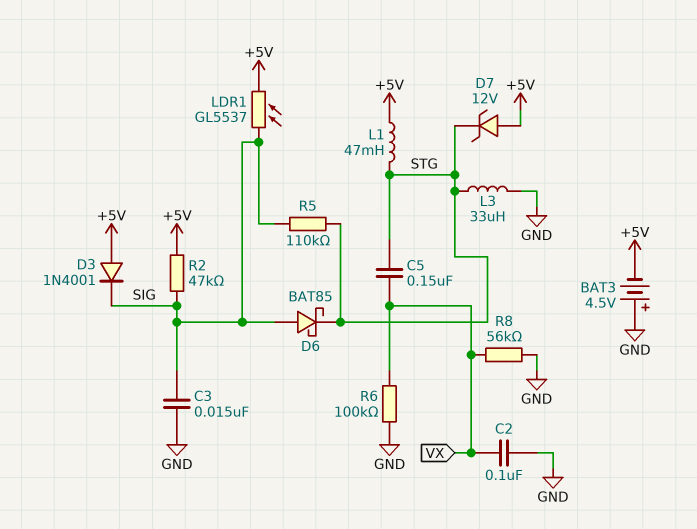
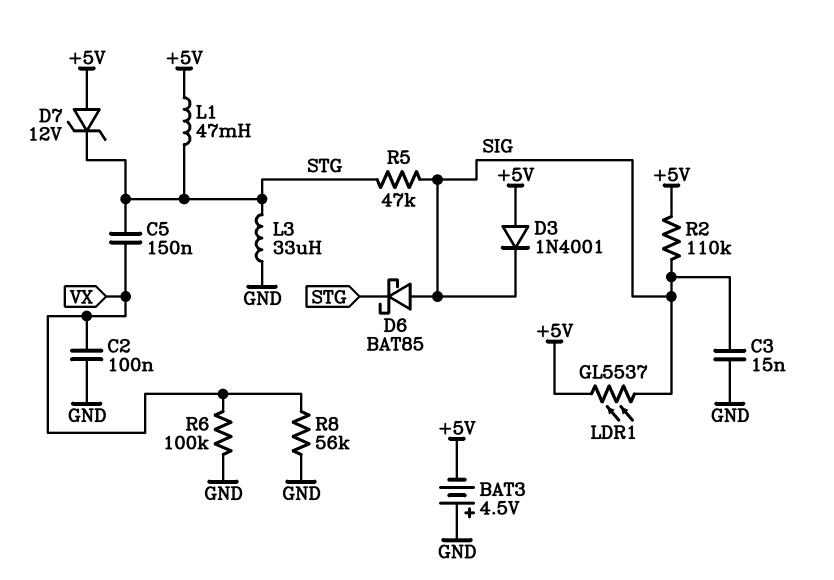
R2: 47k (+5V, SIG) -> 110k (+5V, SIG)
R5: 110k (SIG, STG) -> 47k (SIG, STG)

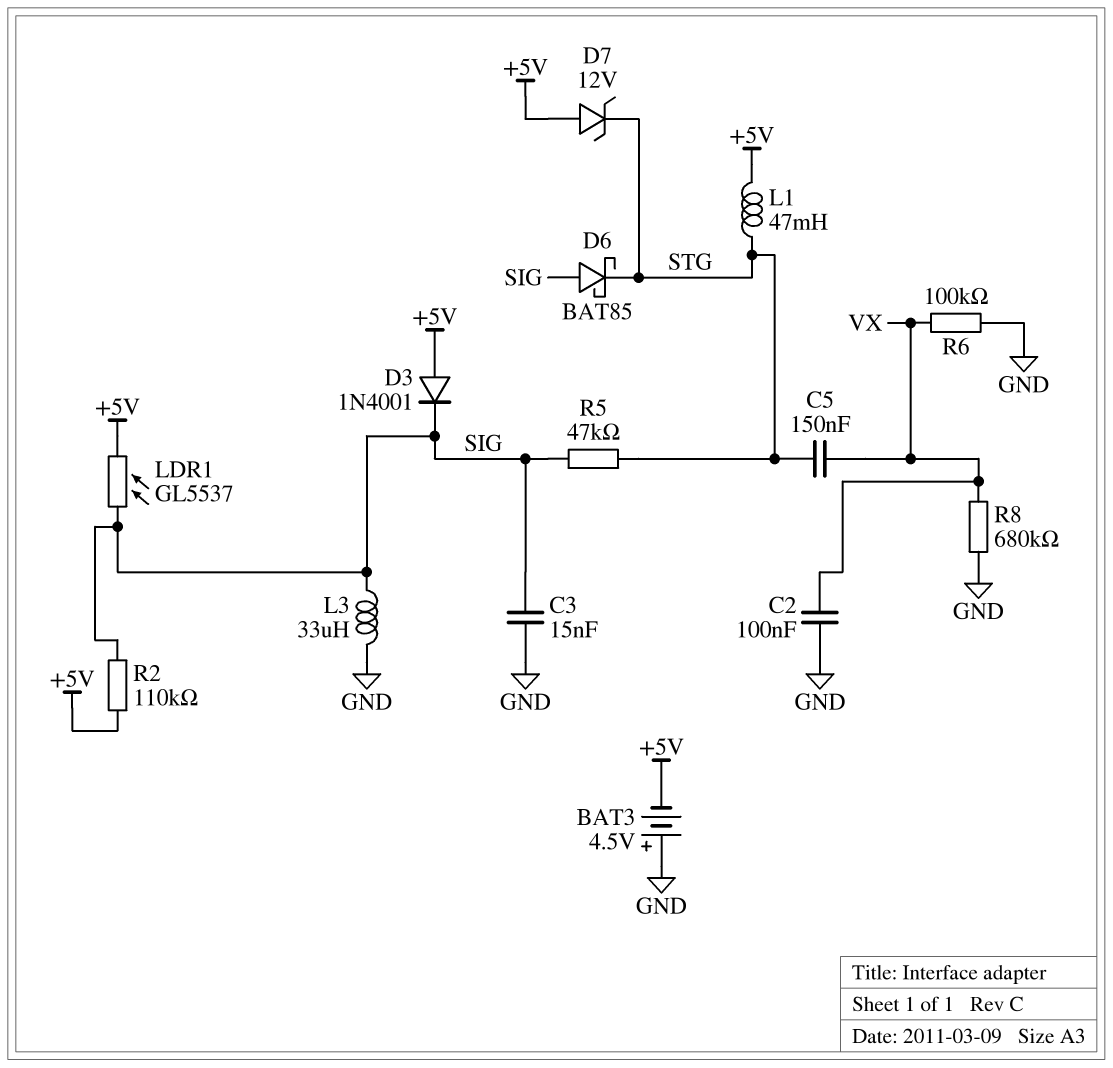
L3: 33uH (GND, STG) -> 33uH (GND, SIG)
R8: 56k (GND, VX) -> 680k (GND, VX)

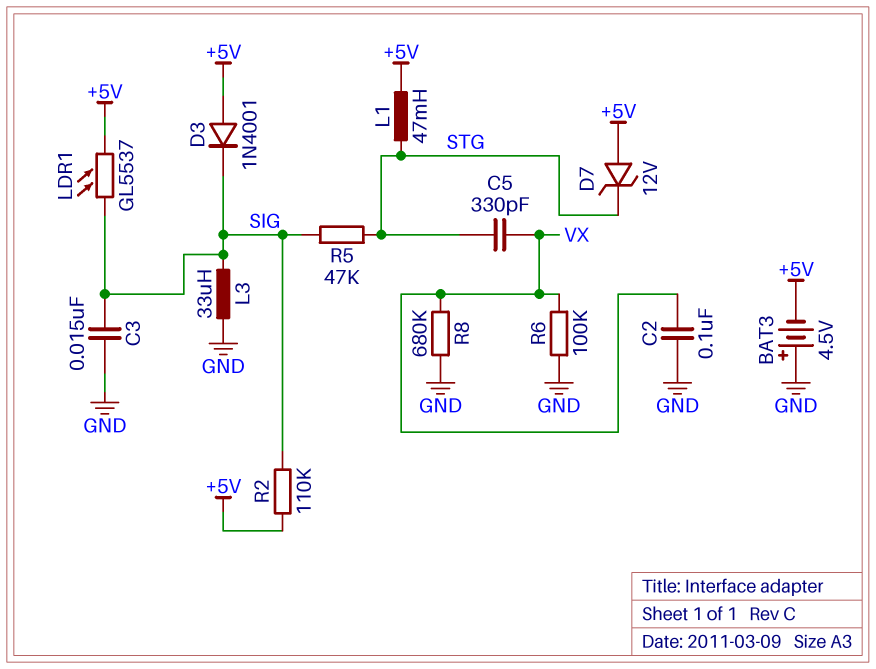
C5: 150nF (STG, VX) -> 330pF (STG, VX)
D6: schottky BAT85 (A SIG, K STG) -> none

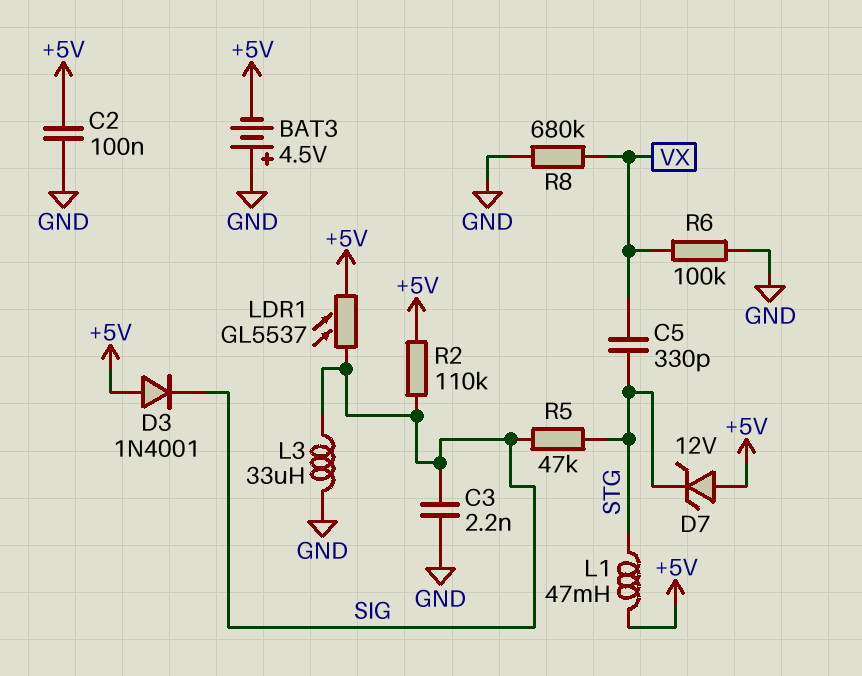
C2: 100nF (GND, VX) -> 100nF (+5V, GND)
C3: 15nF (GND, SIG) -> 2.2nF (GND, SIG)

